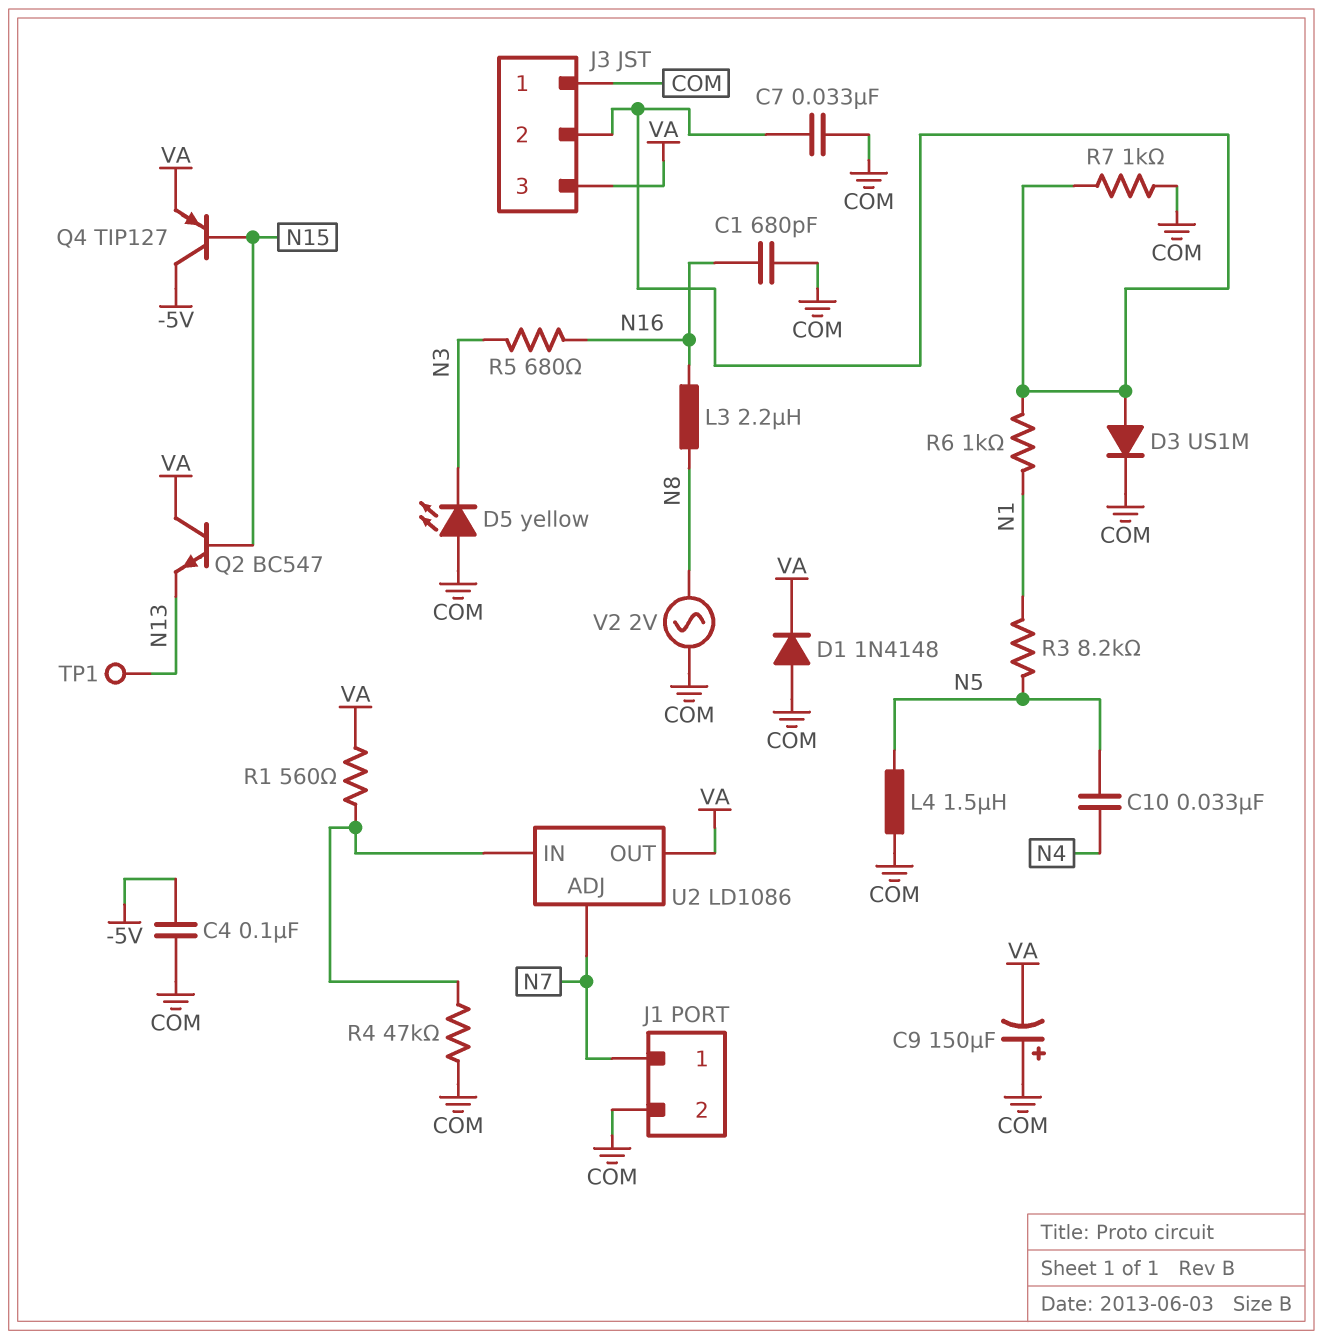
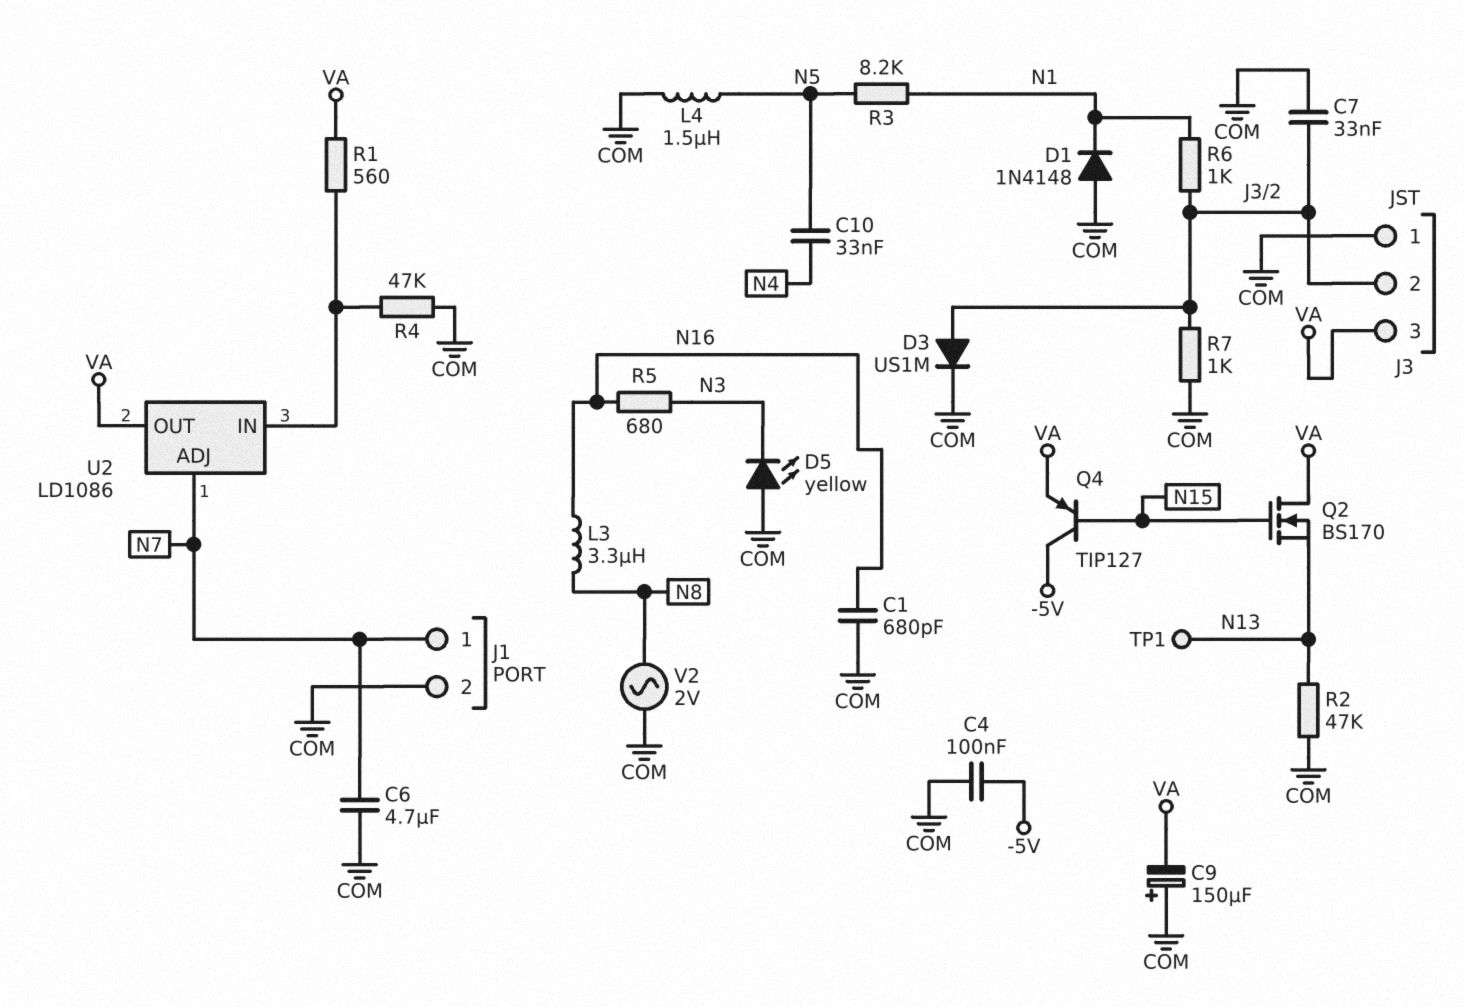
C6: none -> 4.7uF (COM, N7)
D1: diode 1N4148 (A COM, K VA) -> diode 1N4148 (A COM, K N1)
L3: 2.2uH (N8, N16) -> 3.3uH (N8, N16)
Q2: NPN BC547 (B N15, C VA, E N13) -> NMOS BS170 (G N15, D VA, S N13)
R2: none -> 47k (COM, N13)

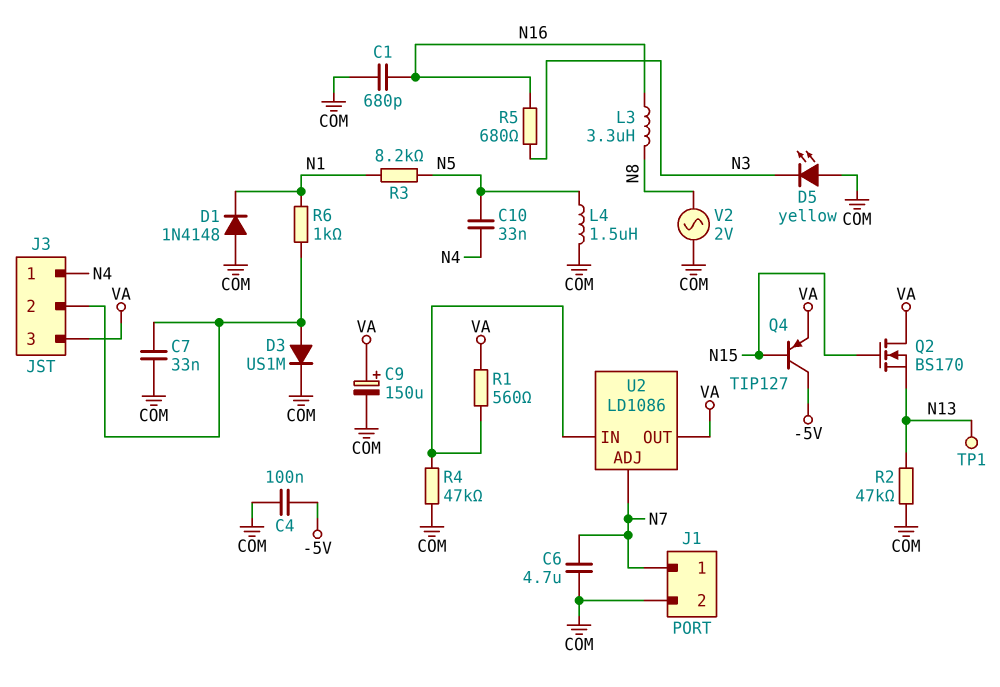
C9: 150uF (plus COM, minus VA) -> 150uF (plus VA, minus COM)
J3 pin 1: COM -> N4
R7: 1k (COM, J3/2) -> none

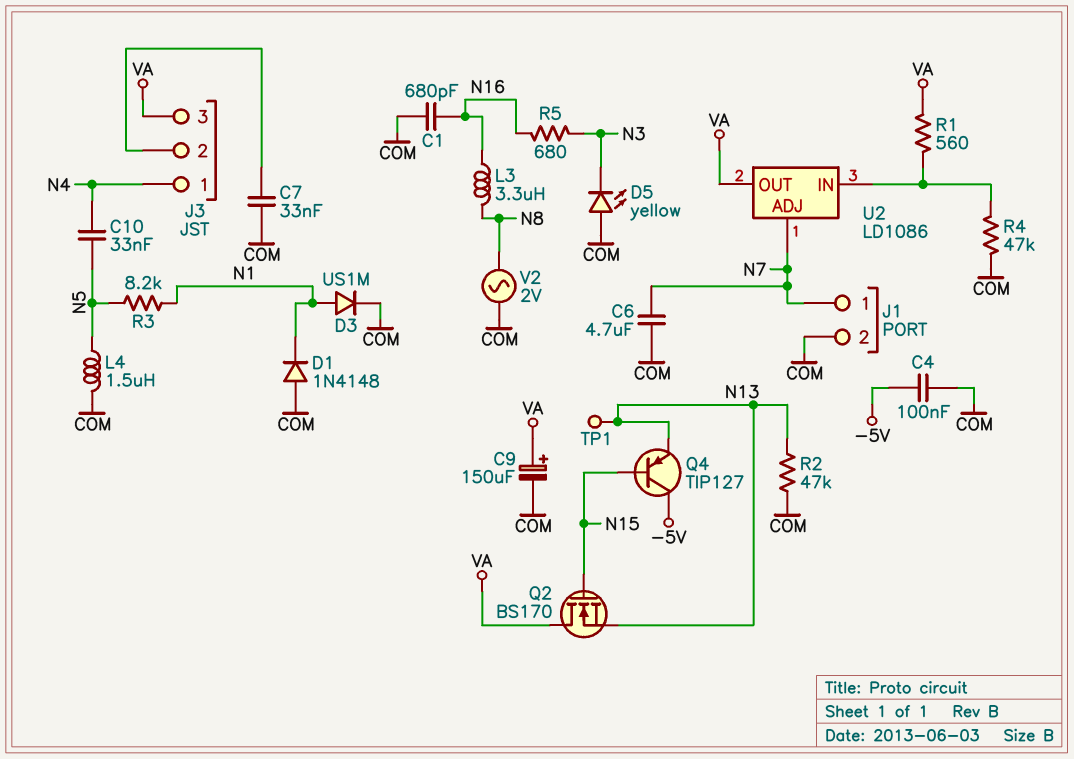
D3: diode US1M (A J3/2, K COM) -> diode US1M (A N1, K COM)
Q4: PNP TIP127 (B N15, C -5V, E VA) -> PNP TIP127 (B N15, C -5V, E N13)
R6: 1k (J3/2, N1) -> none

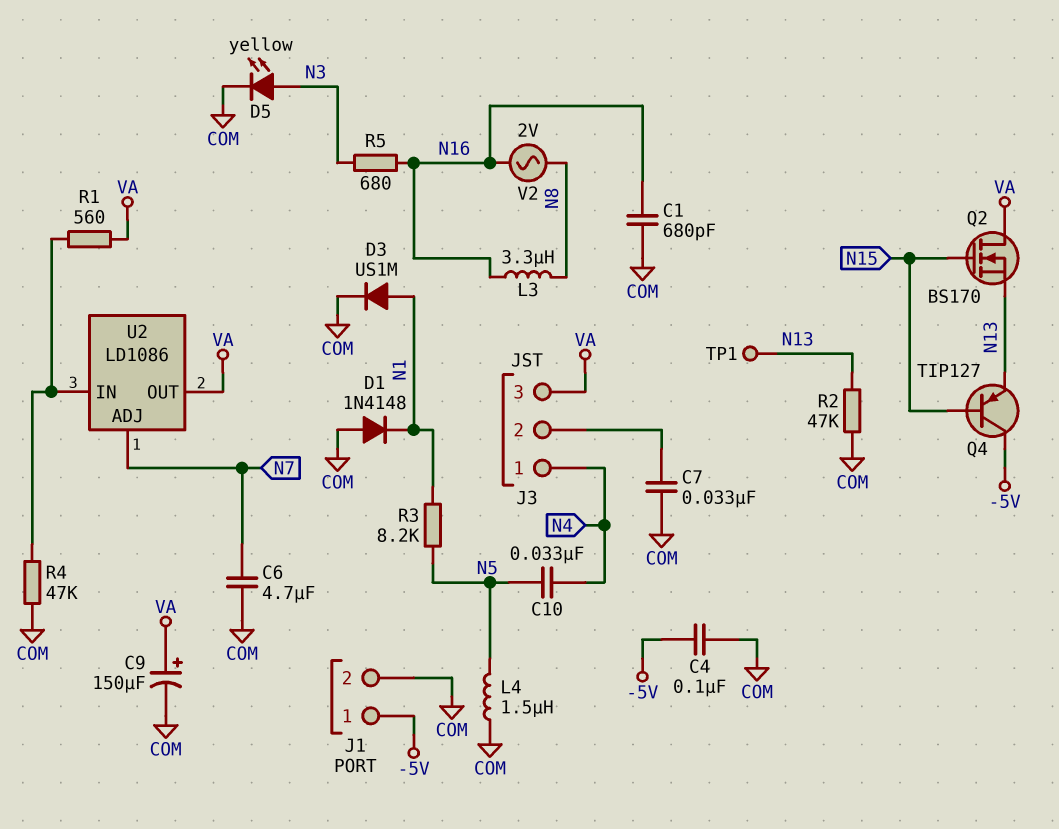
D5: LED yellow (A COM, K N3) -> LED yellow (A N3, K COM)
J1 pin 1: N7 -> -5V
V2: AC 2V (COM, N8) -> AC 2V (N8, N16)

